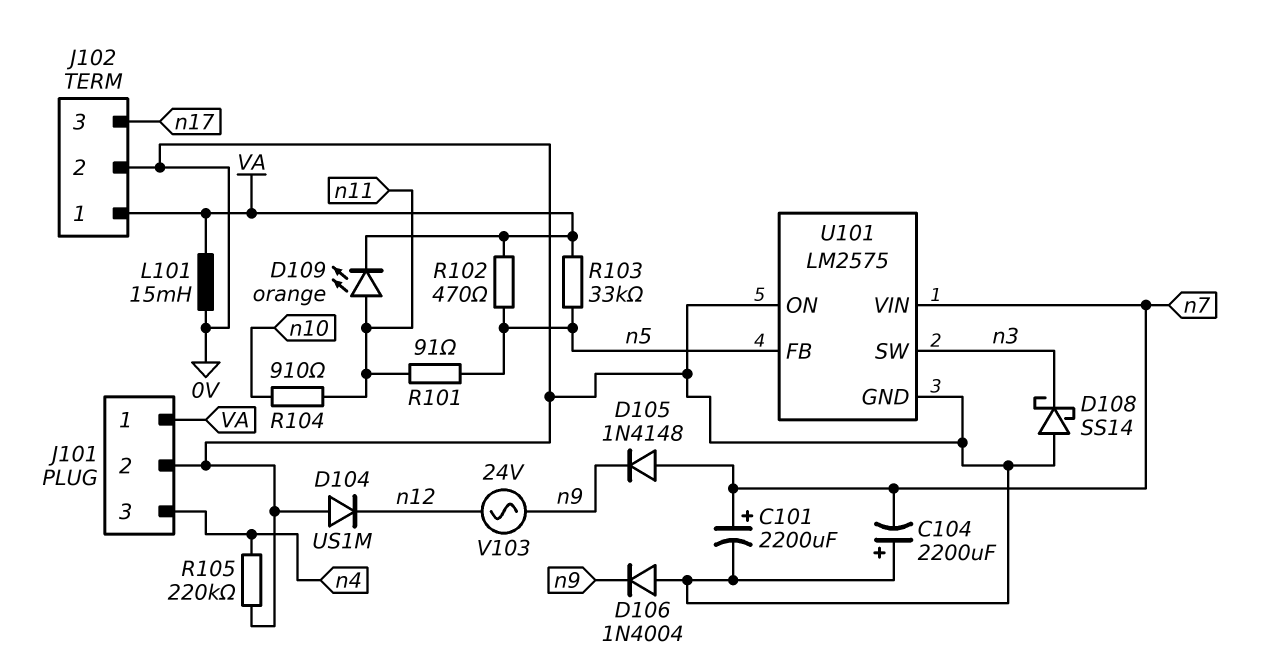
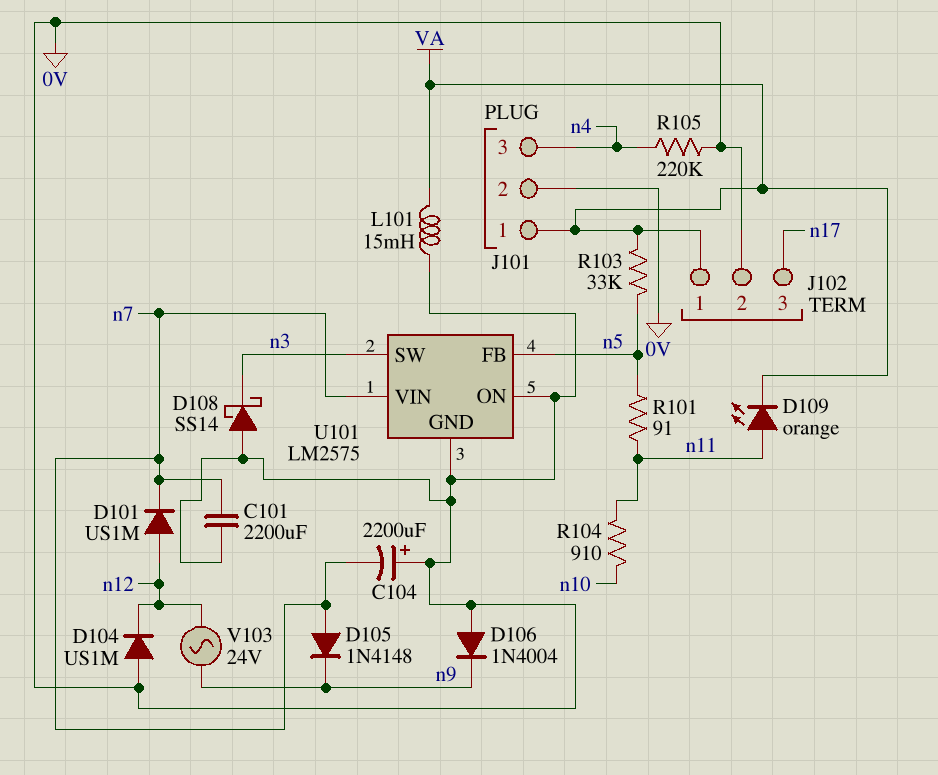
C101: 2200uF (plus n7, minus 0V) -> 2200uF (0V, n7)
D101: none -> diode US1M (A n12, K n7)
R102: 470 (VA, n5) -> none

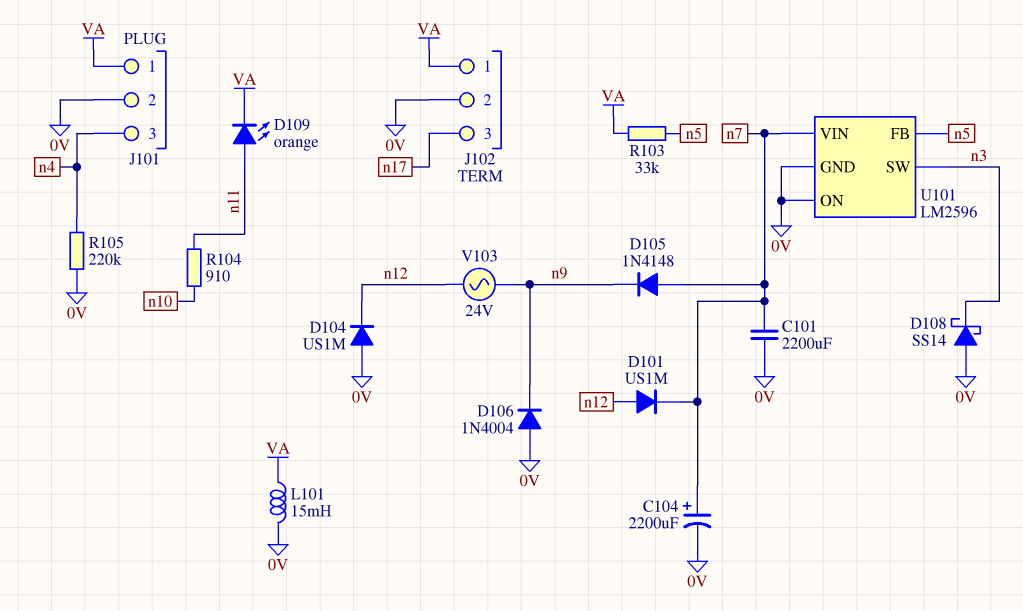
C104: 2200uF (plus 0V, minus n7) -> 2200uF (plus n7, minus 0V)
R101: 91 (n5, n11) -> none
U101: LM2575 -> LM2596

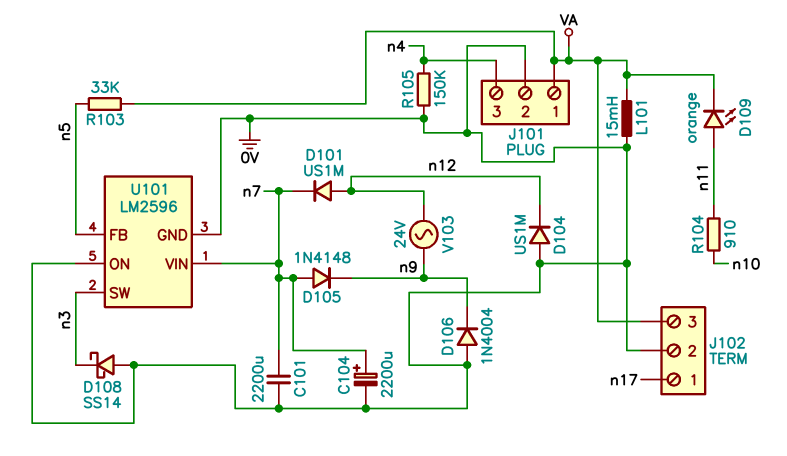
J102 pin 1: VA -> n17
J102 pin 3: n17 -> VA
R105: 220k (0V, n4) -> 150k (0V, n4)

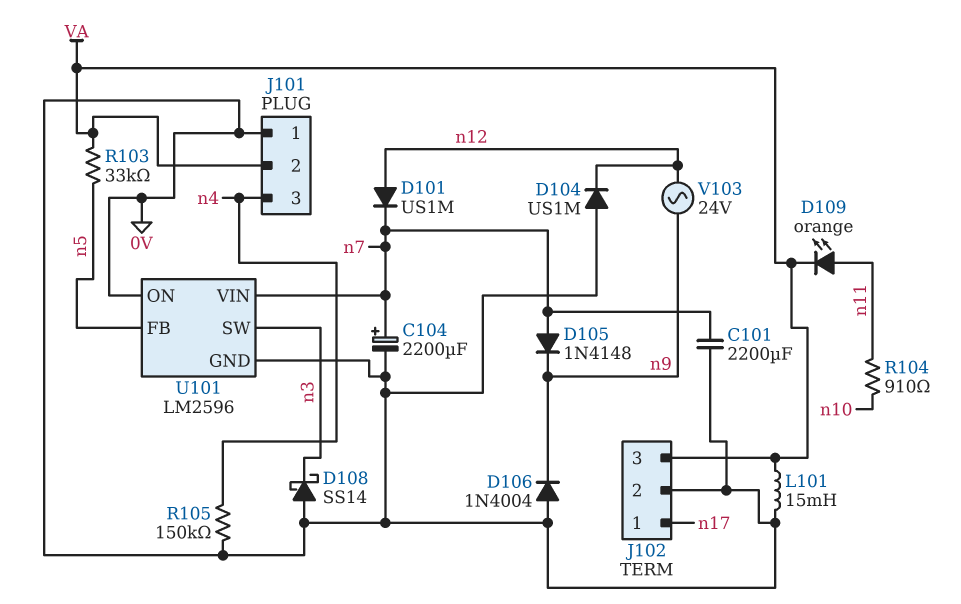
J101 pin 1: VA -> 0V
J101 pin 2: 0V -> VA

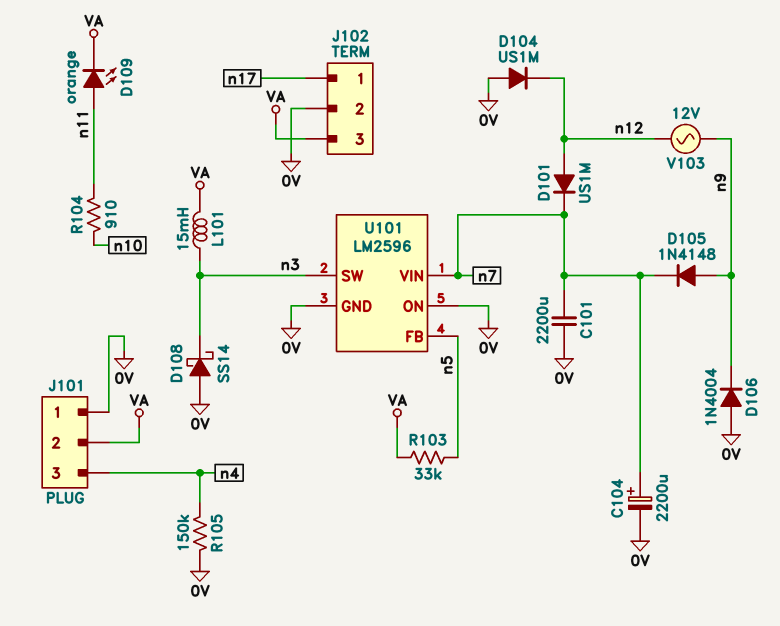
D105: diode 1N4148 (A n7, K n9) -> diode 1N4148 (A n9, K n7)
L101: 15mH (0V, VA) -> 15mH (VA, n3)
V103: AC 24V (n9, n12) -> AC 12V (n9, n12)

